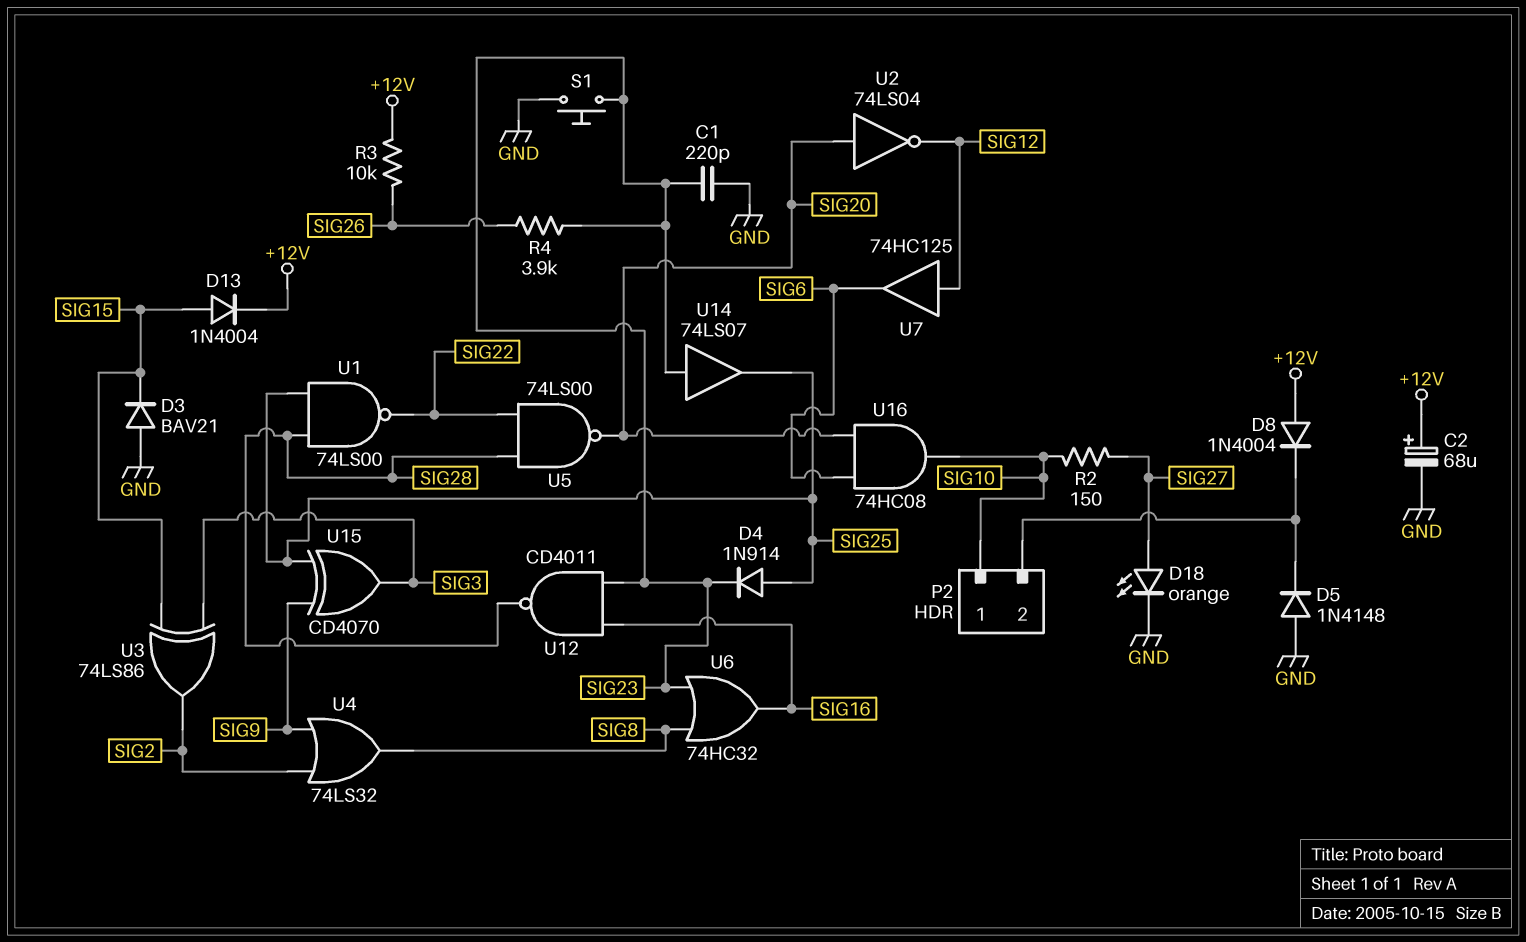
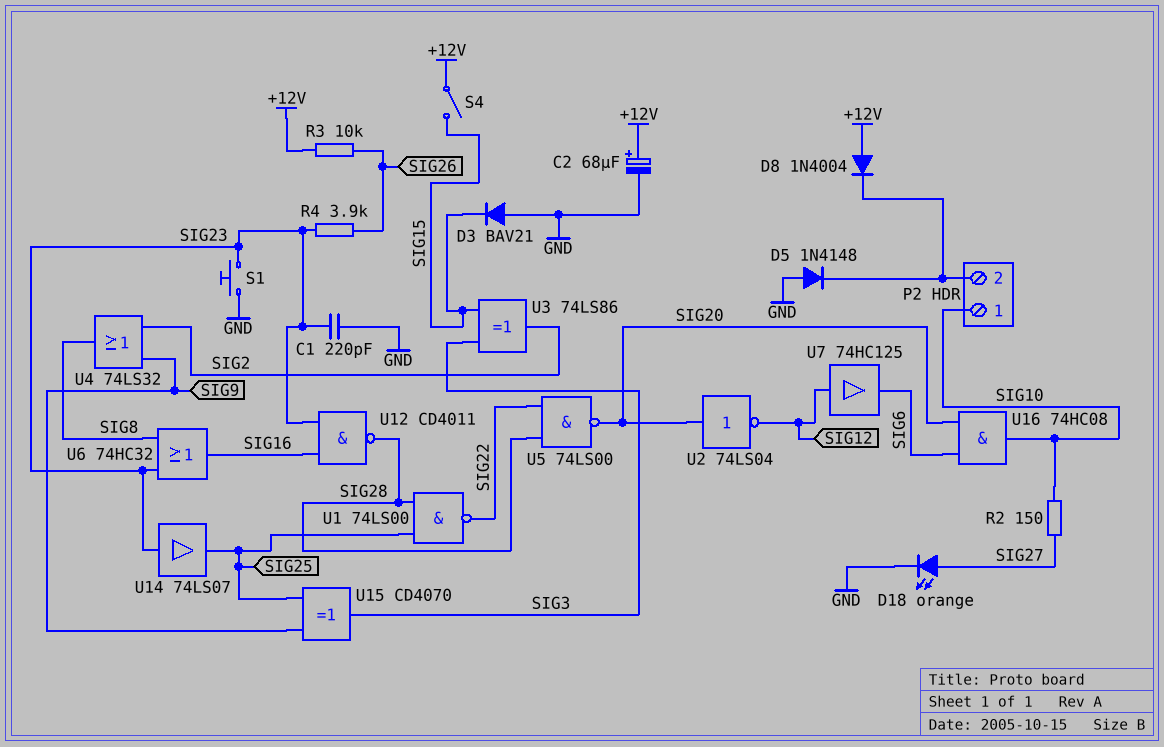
D4: diode 1N914 (A SIG25, K SIG23) -> none
D13: diode 1N4004 (A SIG15, K +12V) -> none
S4: none -> switch (+12V, SIG15)

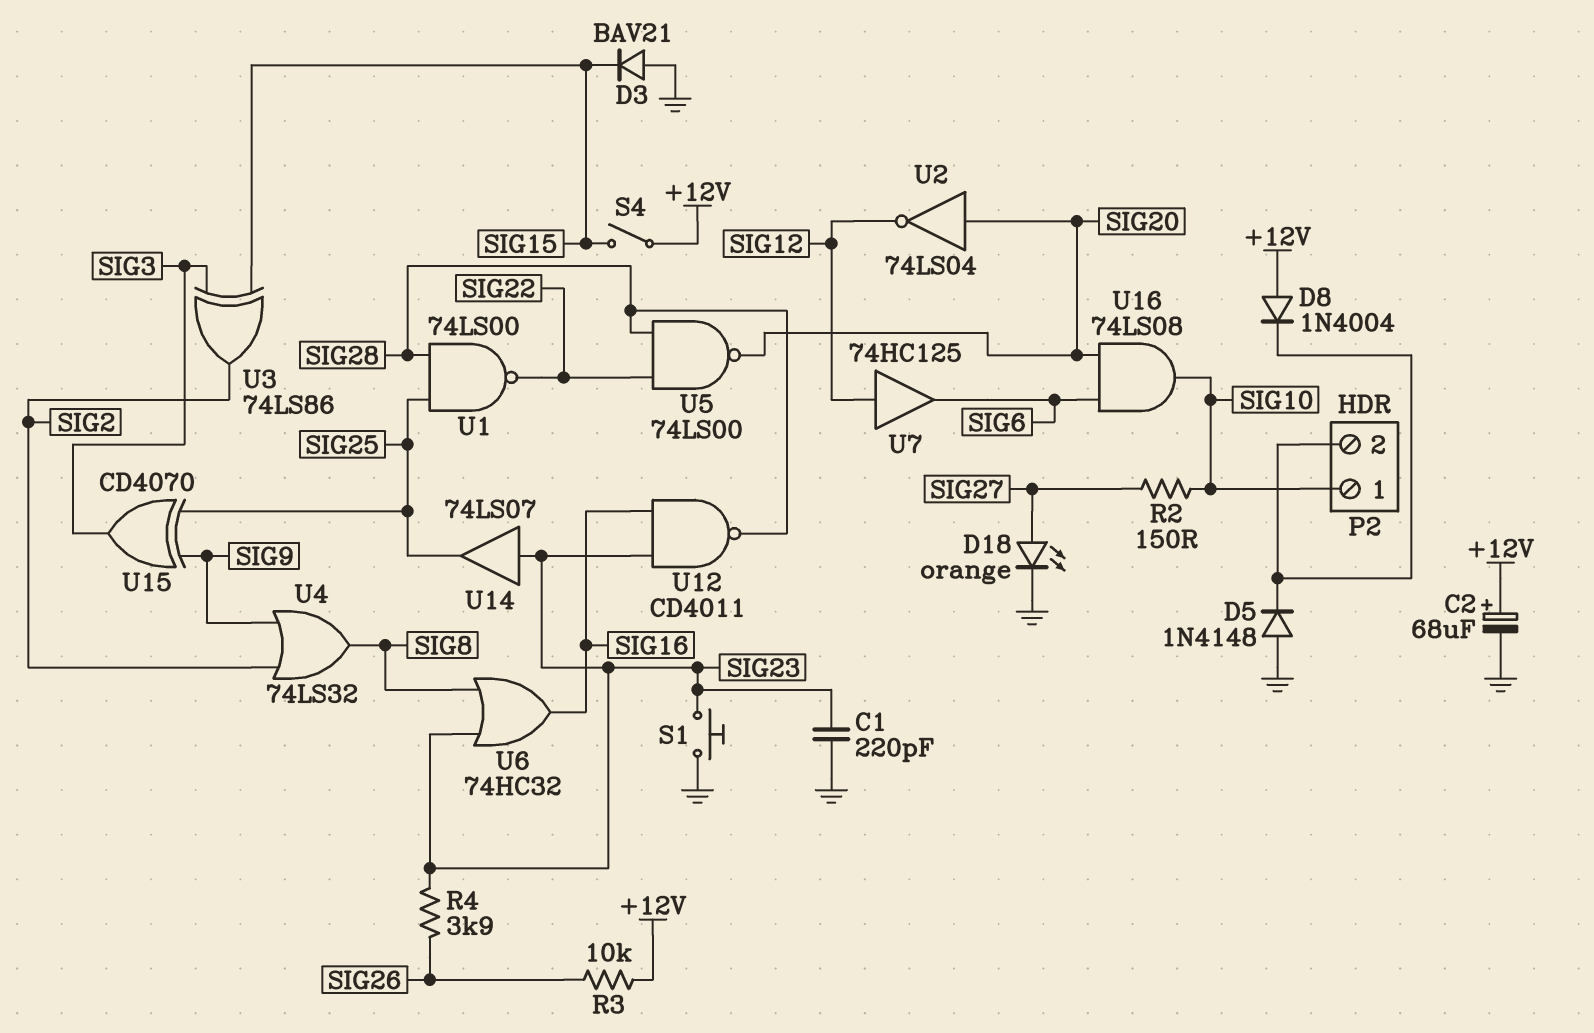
U16: AND 74HC08 (in SIG6, in SIG20, out SIG10) -> AND 74LS08 (in SIG6, in SIG20, out SIG10)

